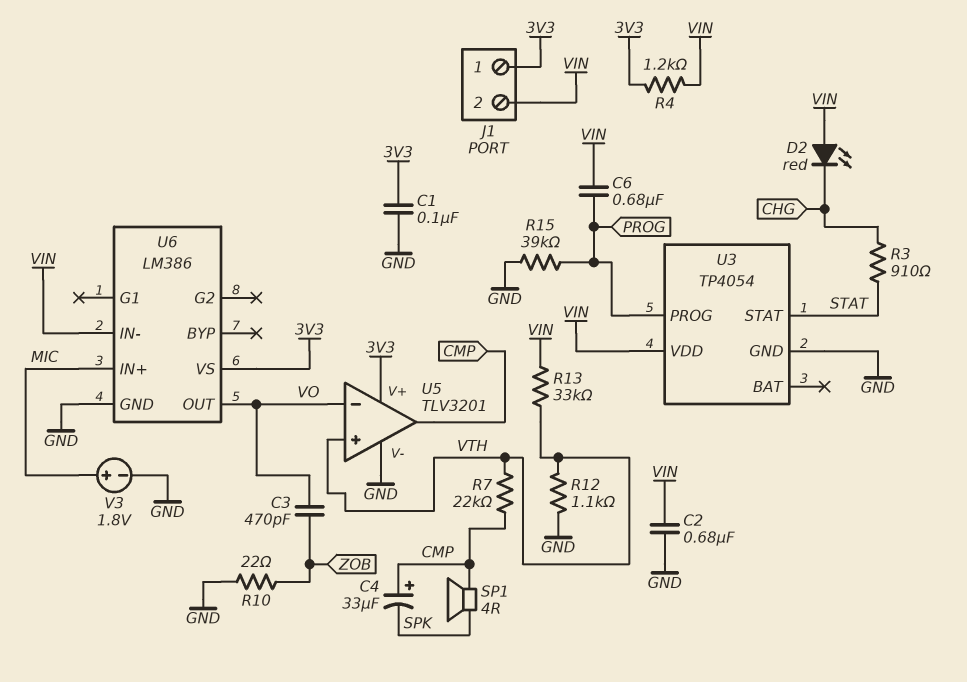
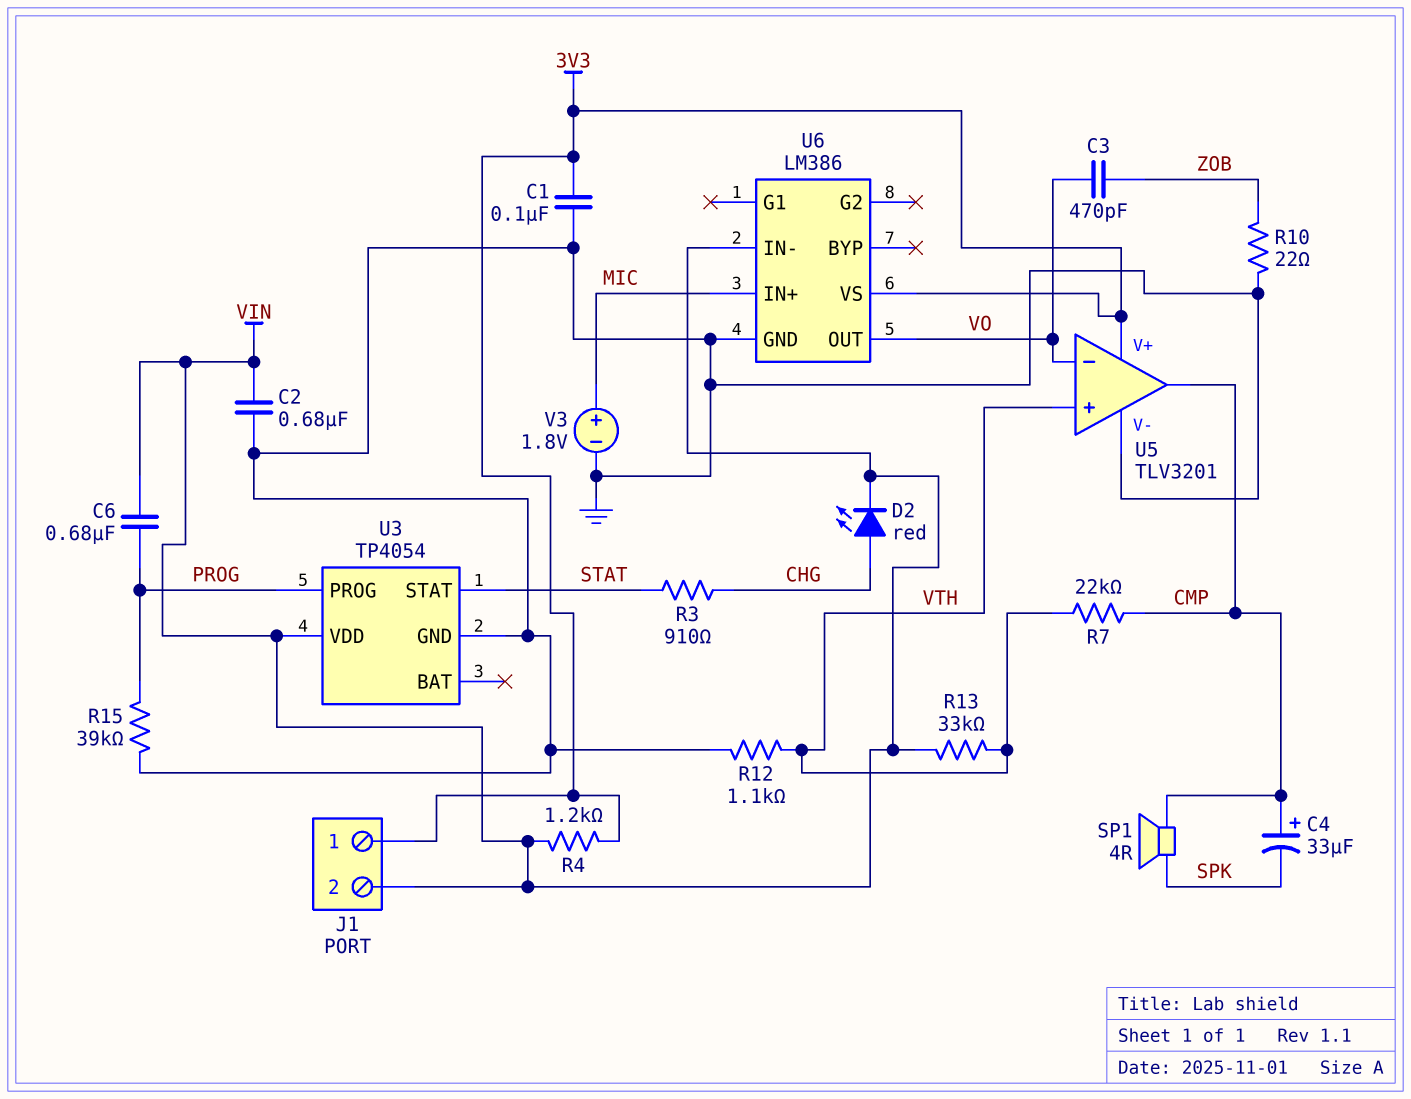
D2: LED red (A VIN, K CHG) -> LED red (A CHG, K VIN)

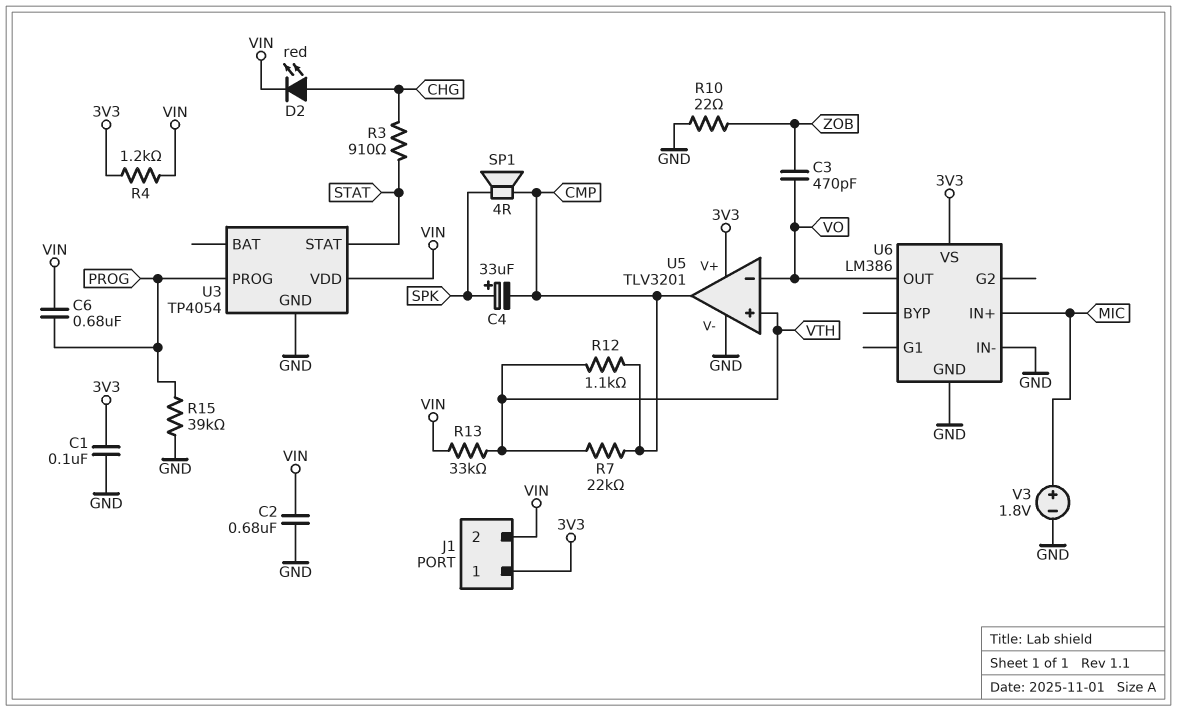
C4: 33uF (plus CMP, minus SPK) -> 33uF (plus SPK, minus CMP)
R12: 1.1k (GND, VTH) -> 1.1k (CMP, VTH)
U6 pin IN-: VIN -> GND

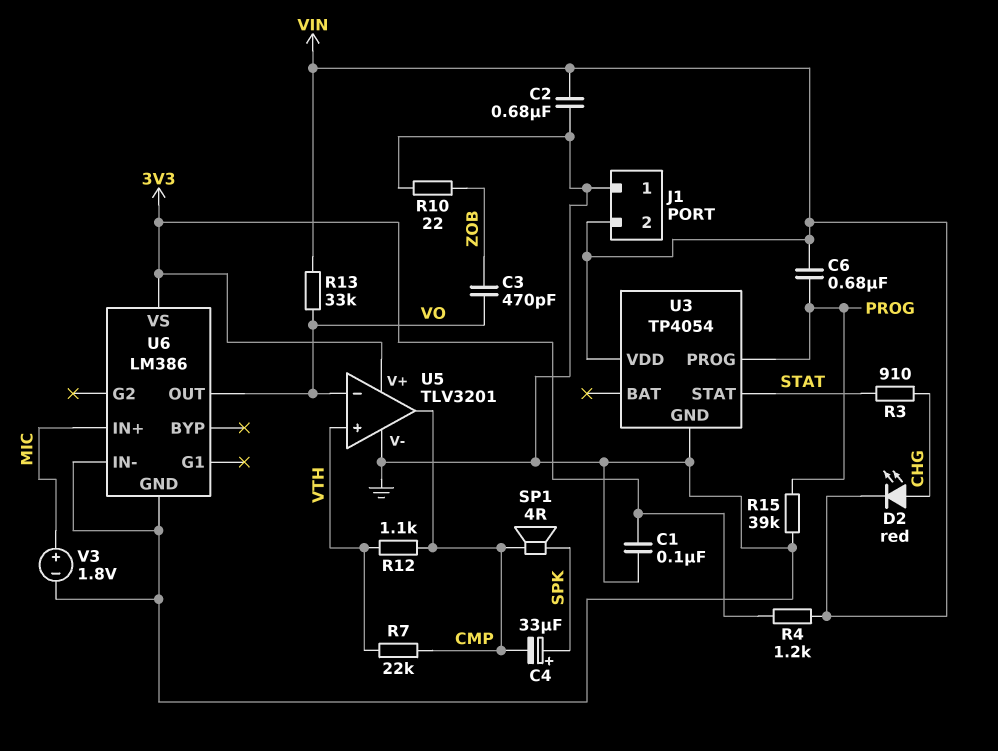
J1 pin 1: 3V3 -> GND
R13: 33k (VIN, VTH) -> 33k (VIN, VO)

